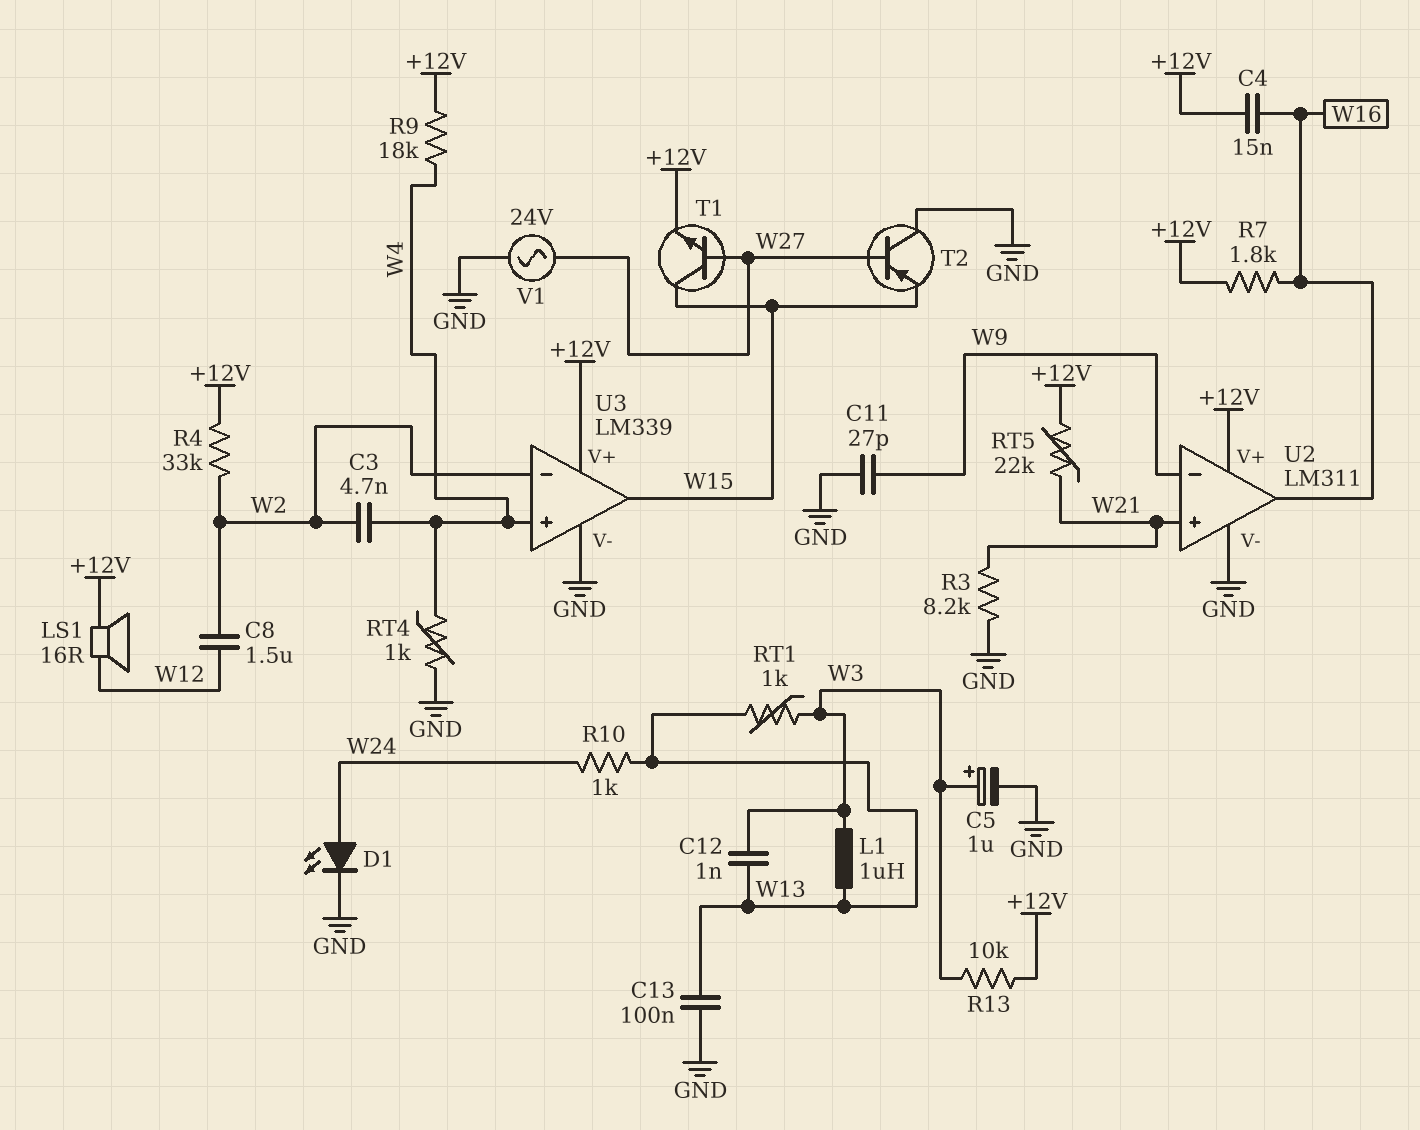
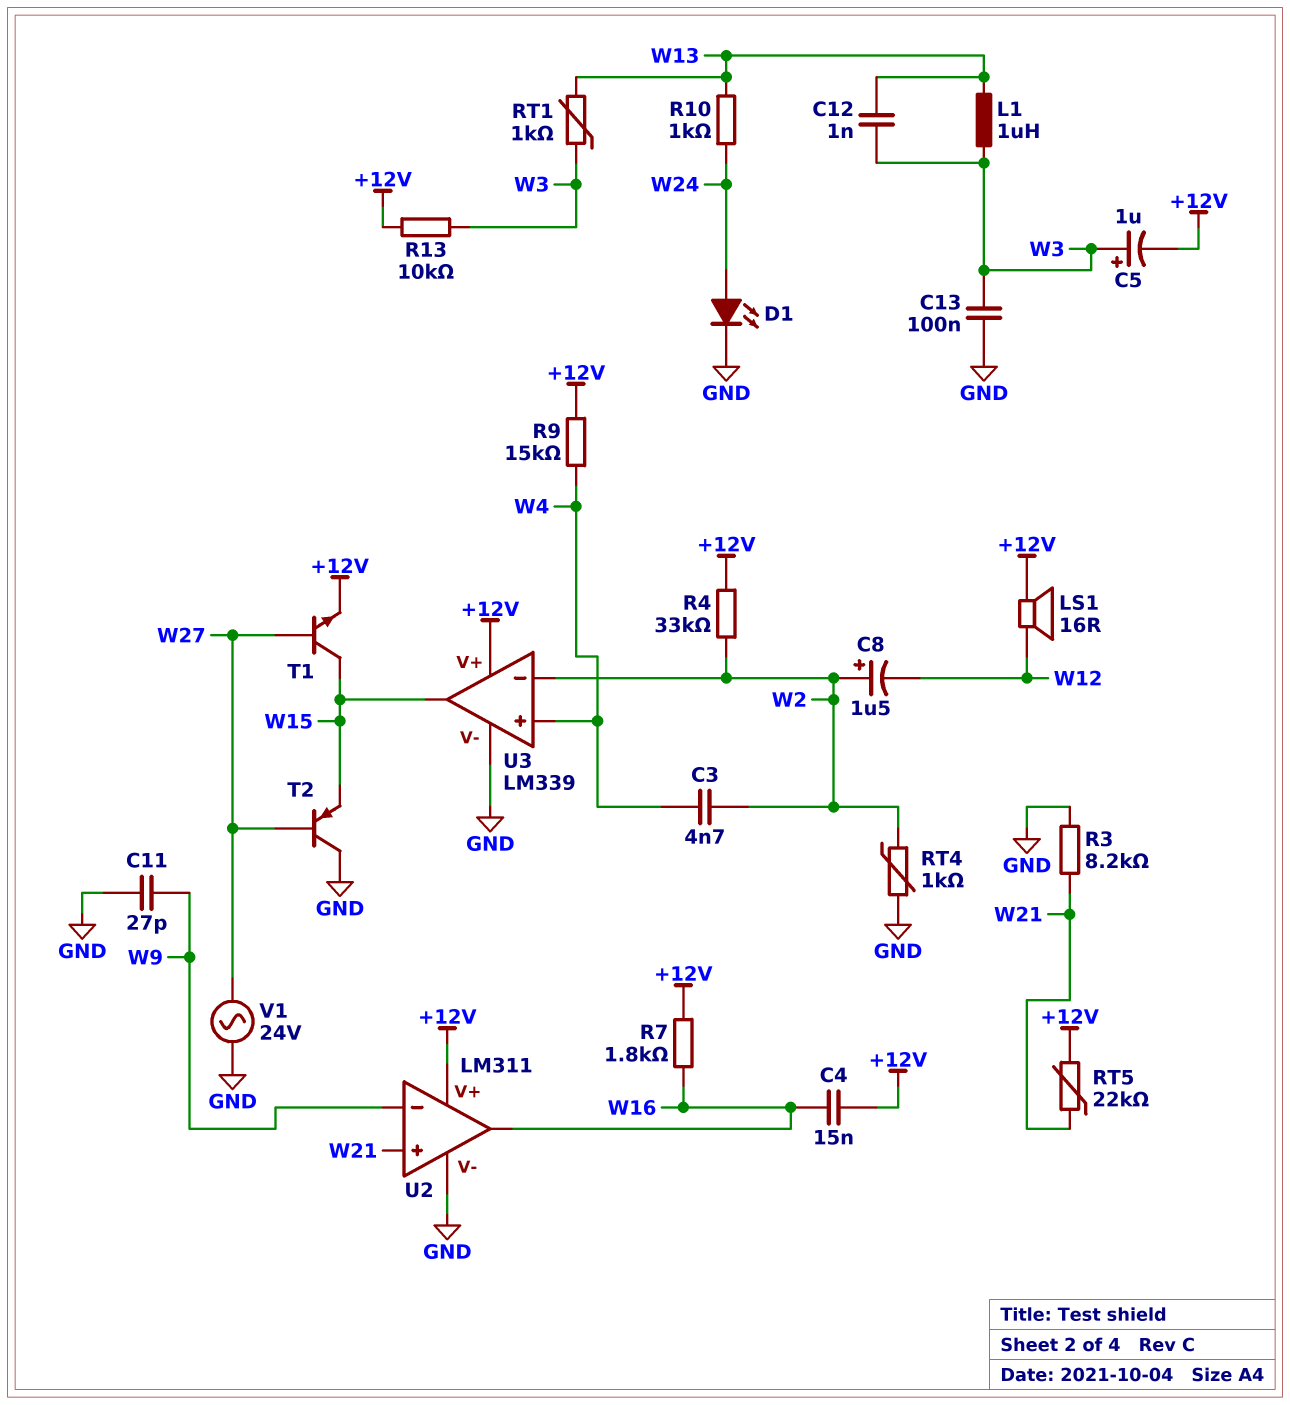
C5: 1uF (plus W3, minus GND) -> 1uF (plus W3, minus +12V)
C8: 1.5uF (W2, W12) -> 1.5uF (plus W2, minus W12)
C13: 100nF (GND, W13) -> 100nF (GND, W3)
R9: 18k (+12V, W4) -> 15k (+12V, W4)
RT4: 1k (GND, W4) -> 1k (GND, W2)

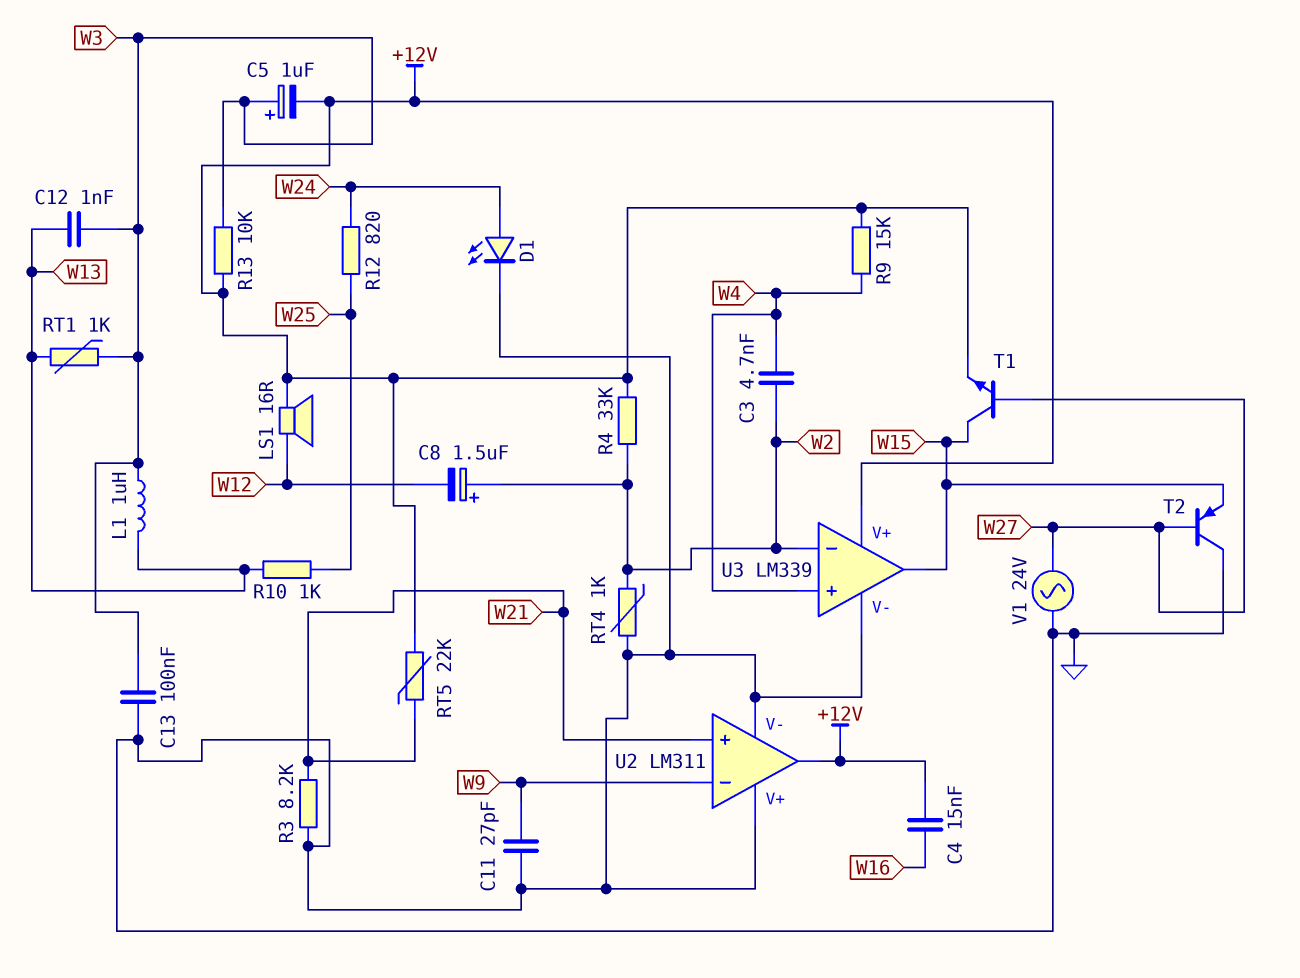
R7: 1.8k (+12V, W16) -> none
R10: 1k (W13, W24) -> 1k (W13, W25)
R12: none -> 820 (W24, W25)
U2 pin V+: +12V -> GND
U2 pin out: W16 -> +12V

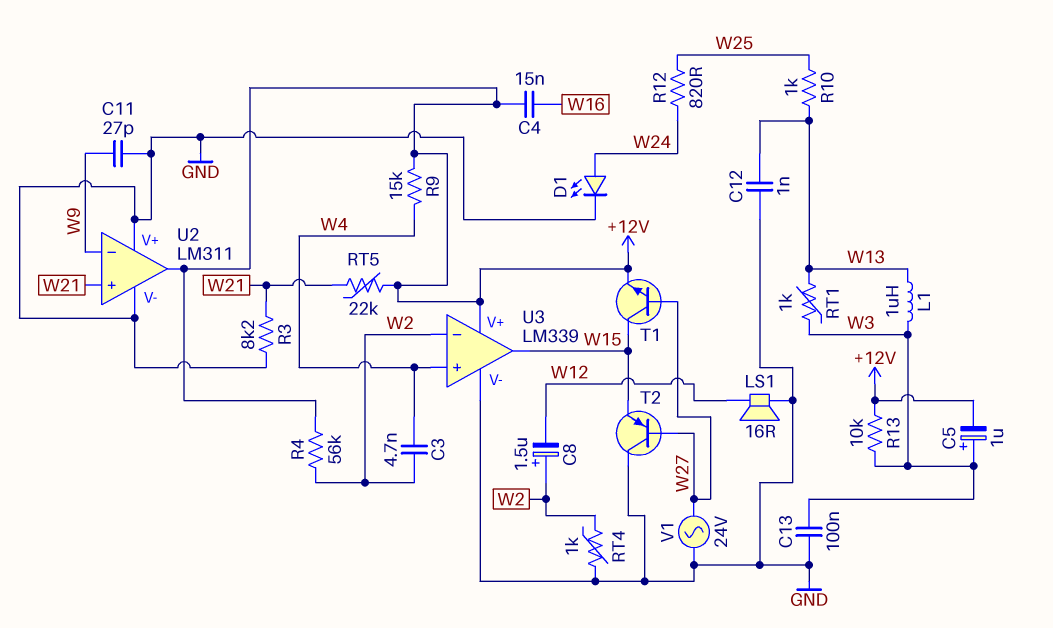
C12: 1nF (W3, W13) -> 1nF (GND, W13)
LS1: speaker 16R (+12V, W12) -> speaker 16R (GND, W12)
R4: 33k (+12V, W2) -> 56k (+12V, W2)

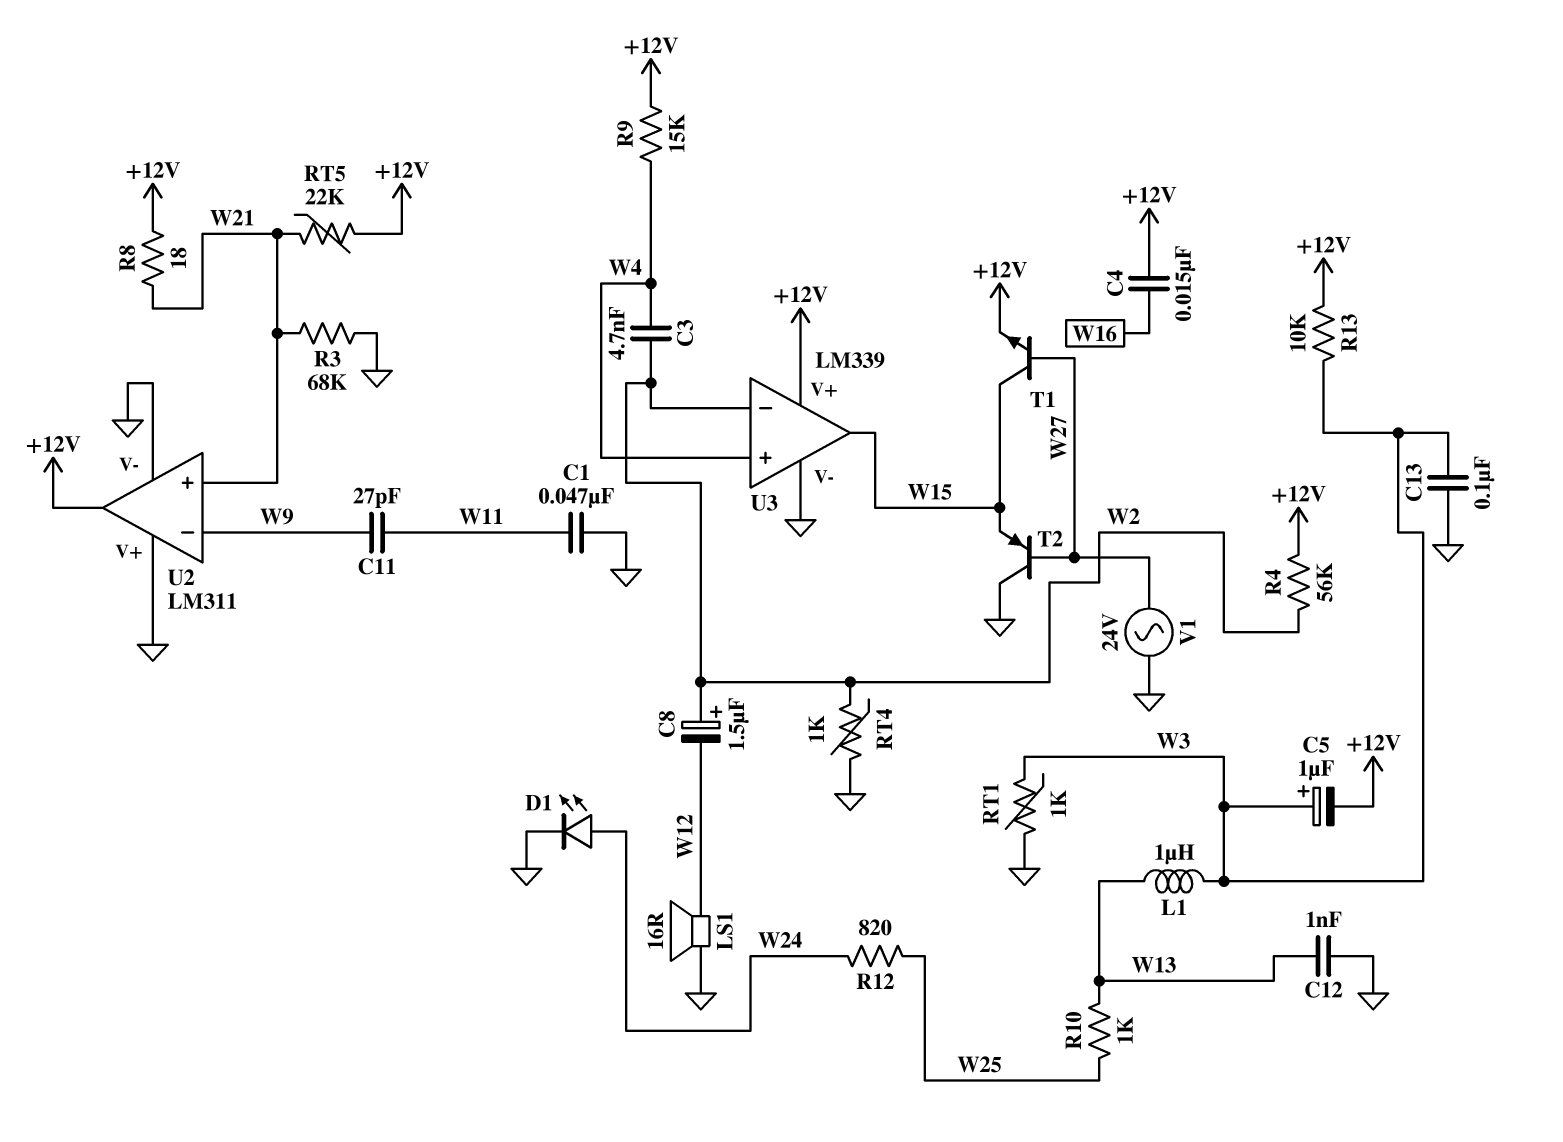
C1: none -> 47nF (GND, W11)
C11: 27pF (GND, W9) -> 27pF (W9, W11)
R3: 8.2k (GND, W21) -> 68k (GND, W21)
R8: none -> 18 (+12V, W21)
RT1: 1k (W3, W13) -> 1k (GND, W3)

